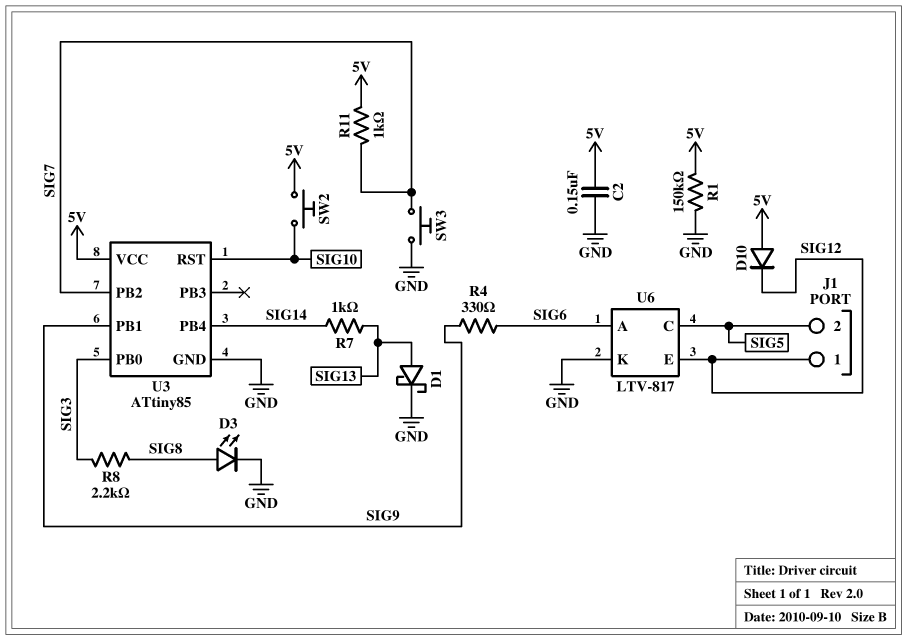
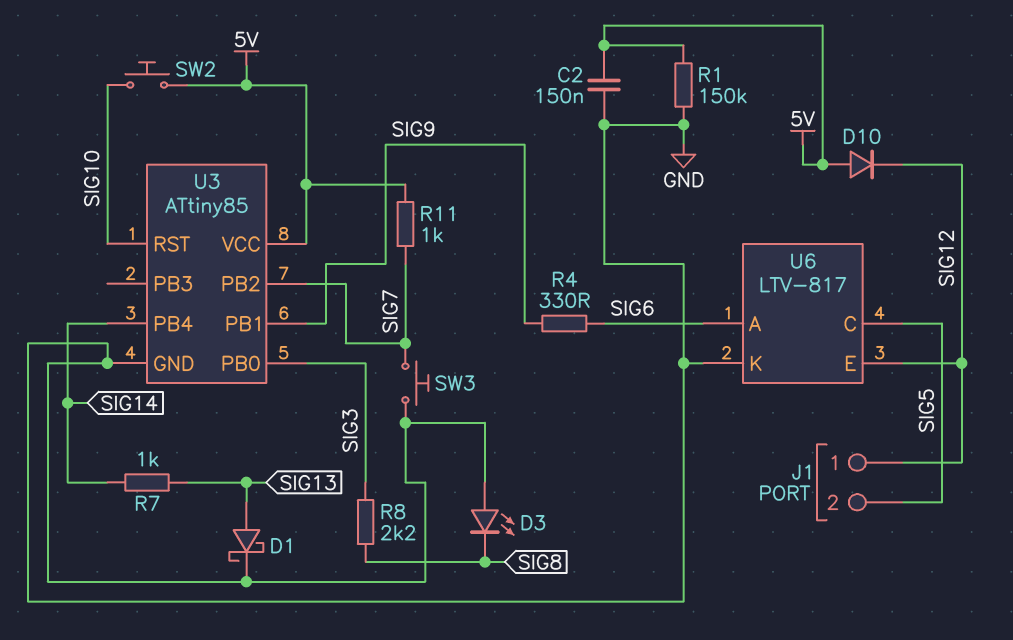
D3: LED (A SIG8, K GND) -> LED (A GND, K SIG8)

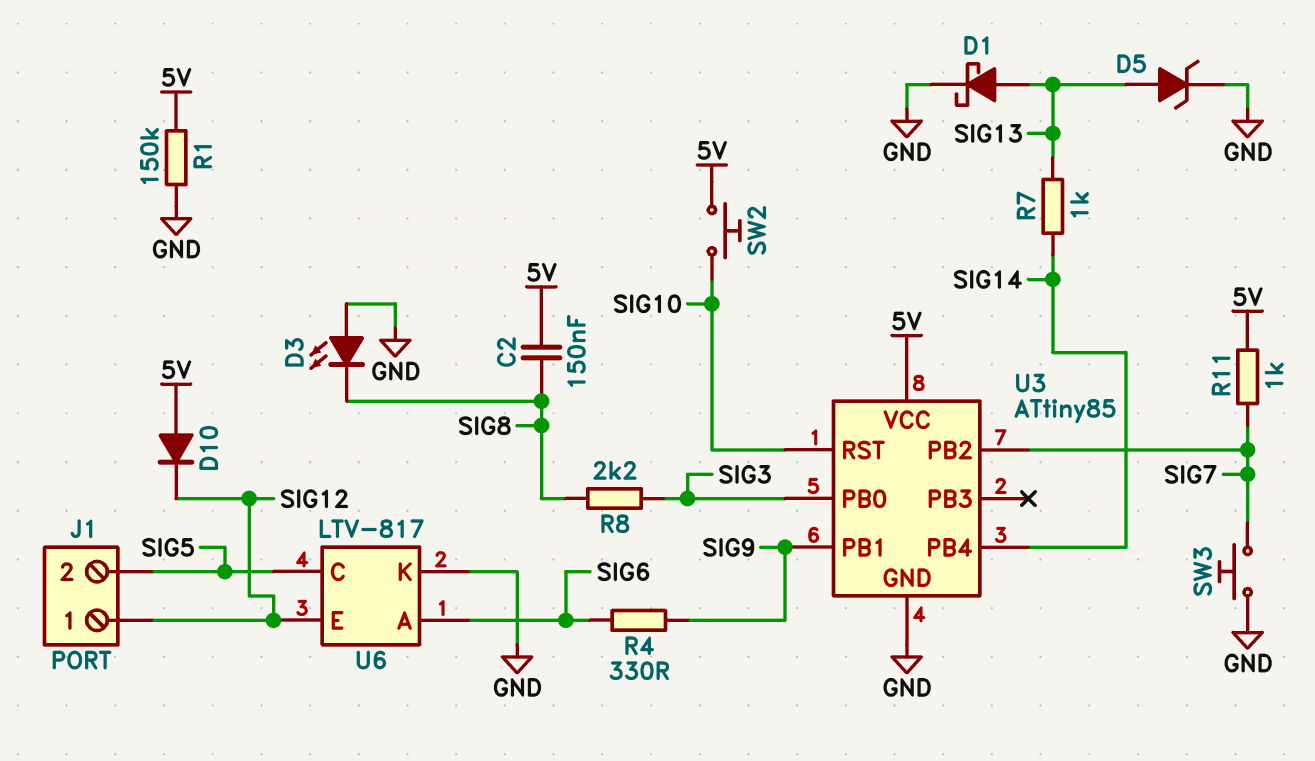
C2: 150nF (5V, GND) -> 150nF (5V, SIG8)
D5: none -> zener (A SIG13, K GND)

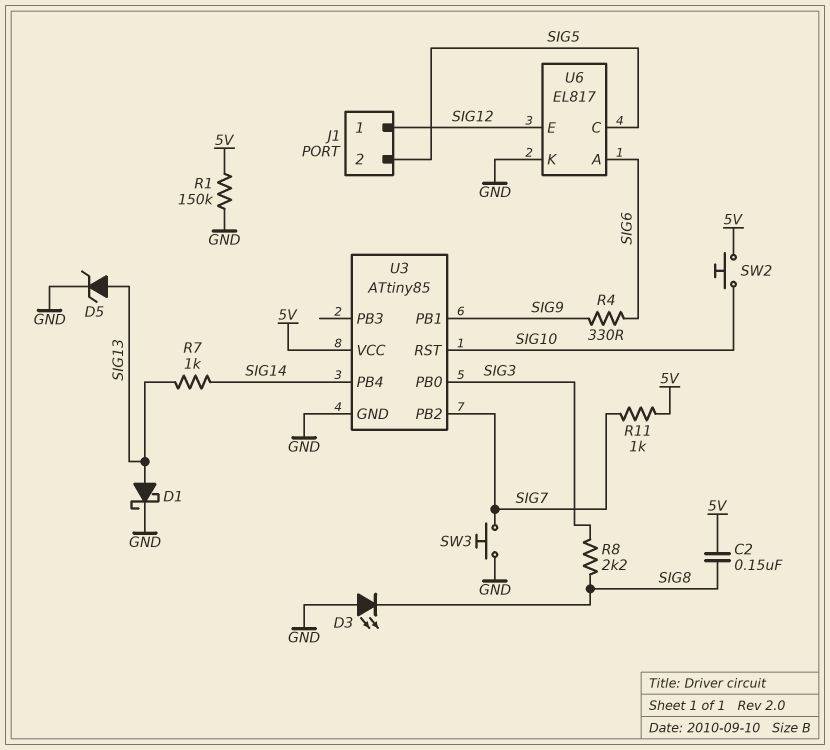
D10: diode (A 5V, K SIG12) -> none
U6: LTV-817 -> EL817

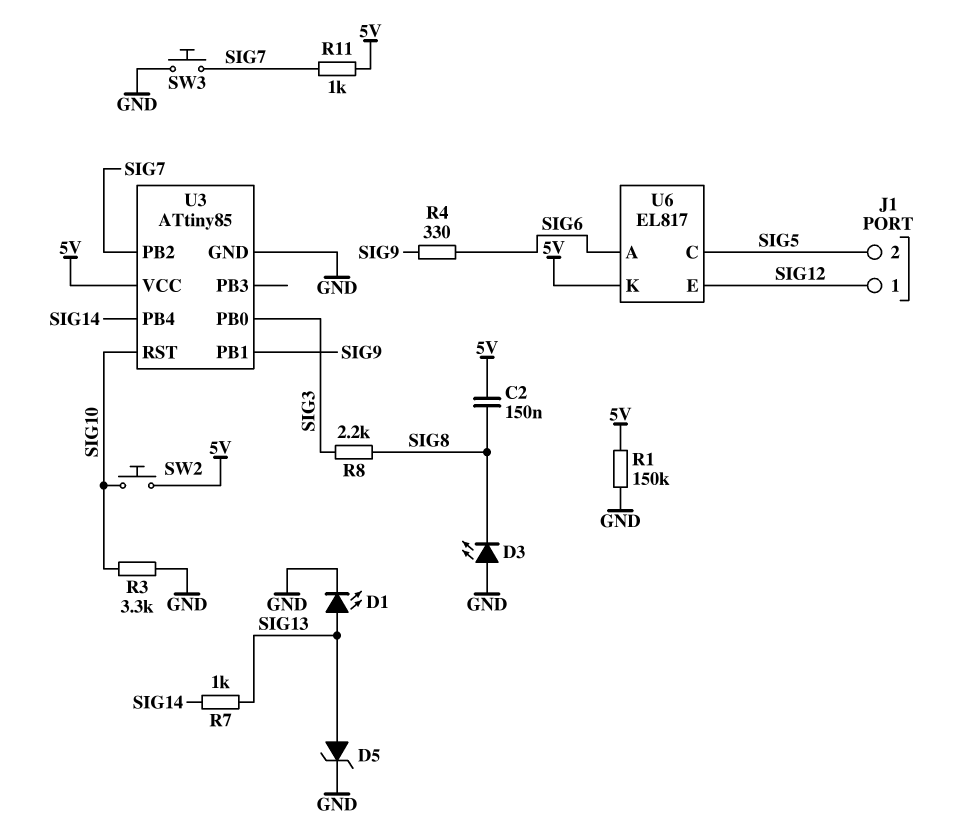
D1: schottky (A SIG13, K GND) -> LED (A SIG13, K GND)
R3: none -> 3.3k (GND, SIG10)
U6 pin K: GND -> 5V

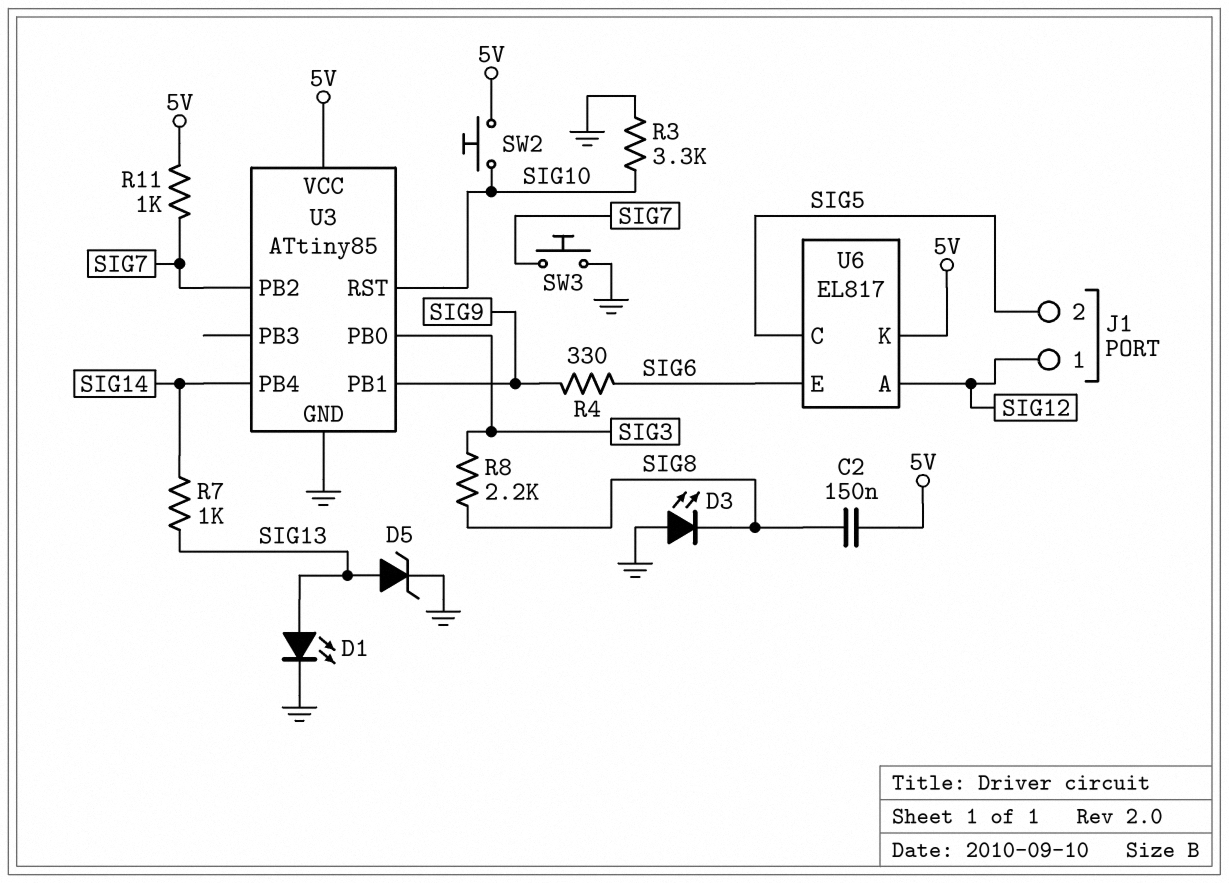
R1: 150k (5V, GND) -> none
U6 pin A: SIG6 -> SIG12
U6 pin E: SIG12 -> SIG6

